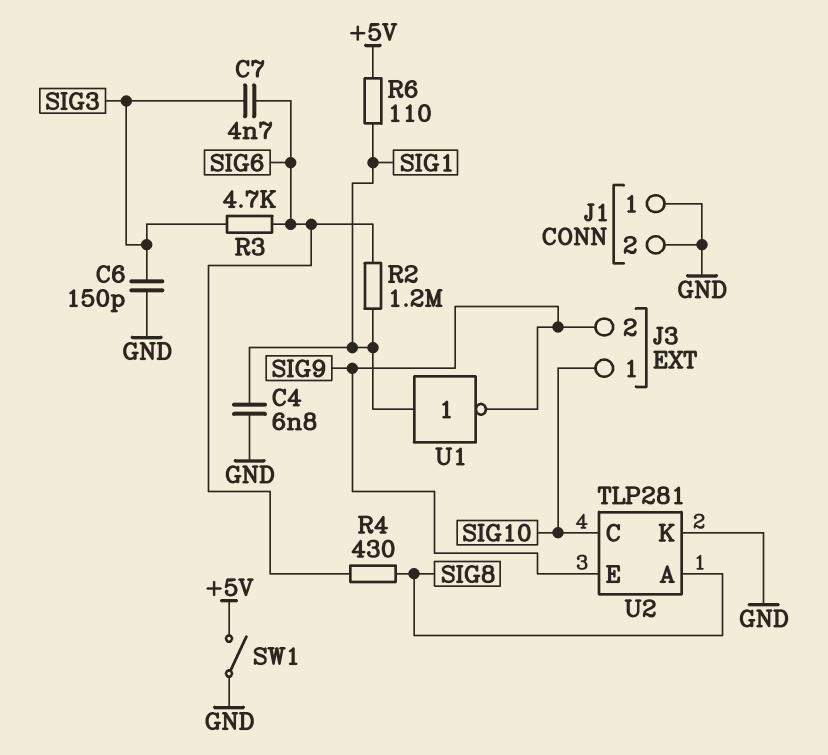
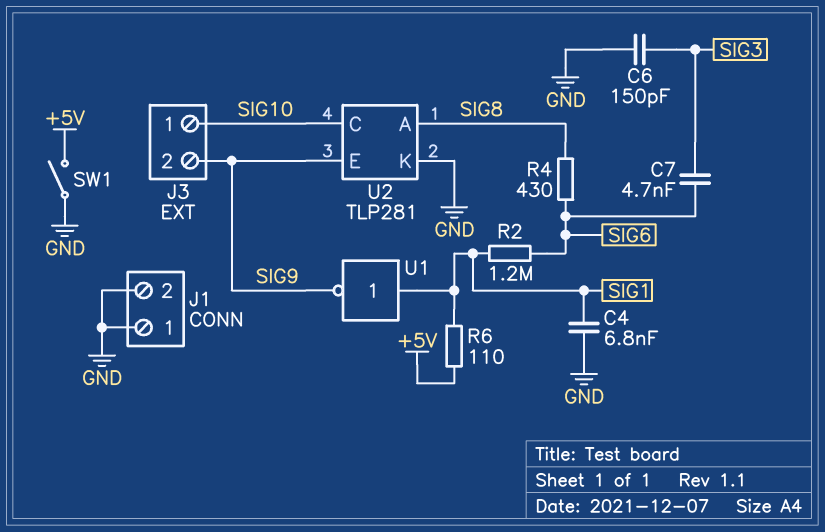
R3: 4.7k (SIG3, SIG6) -> none

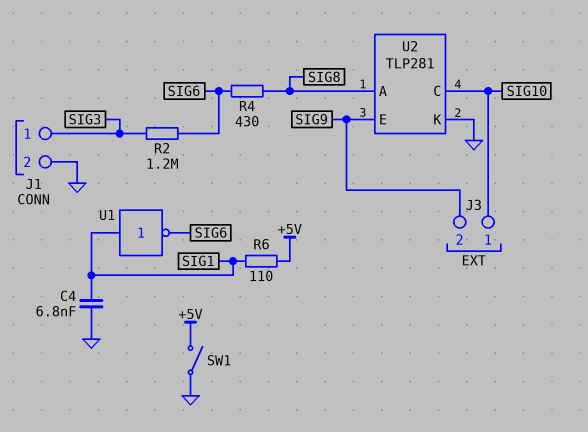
C6: 150pF (GND, SIG3) -> none
C7: 4.7nF (SIG3, SIG6) -> none
J1 pin 1: GND -> SIG3
R2: 1.2M (SIG1, SIG6) -> 1.2M (SIG3, SIG6)
U1: NOT (in SIG1, out SIG9) -> NOT (in SIG1, out SIG6)

